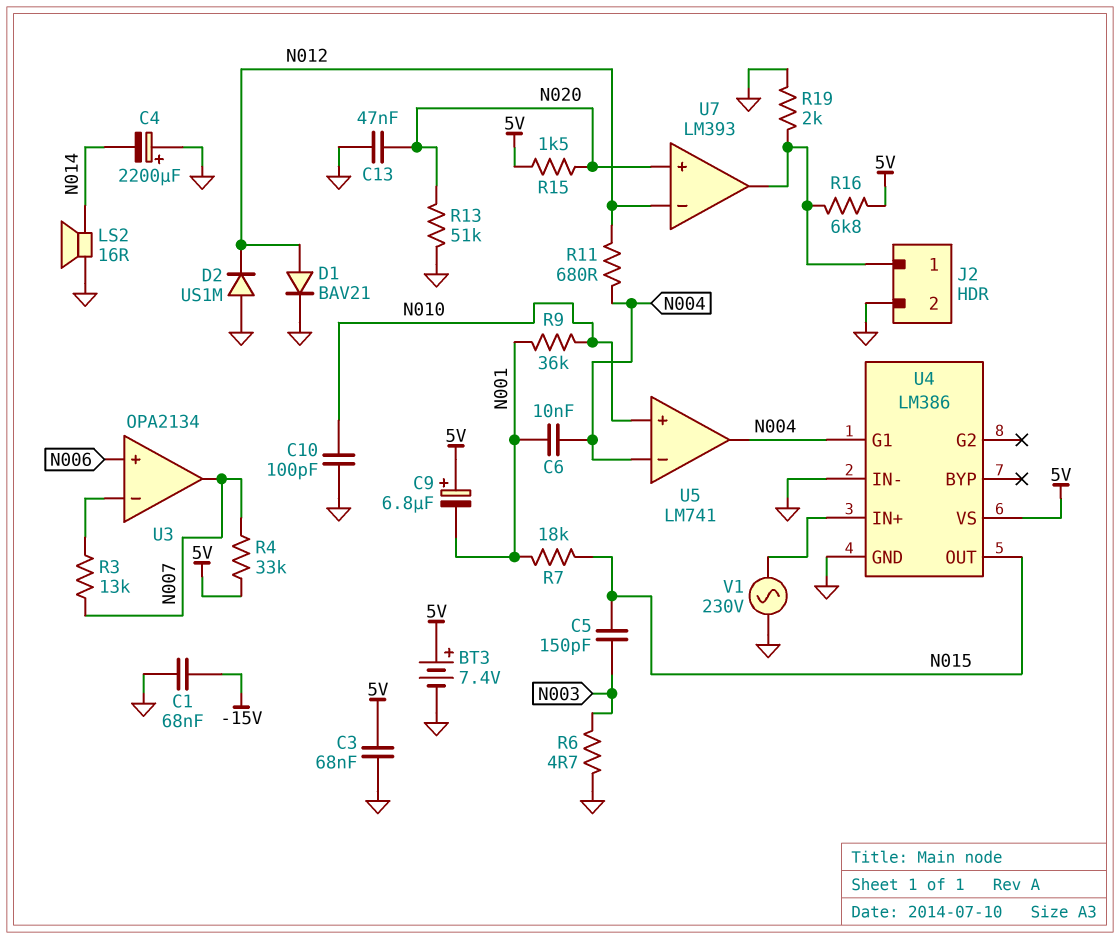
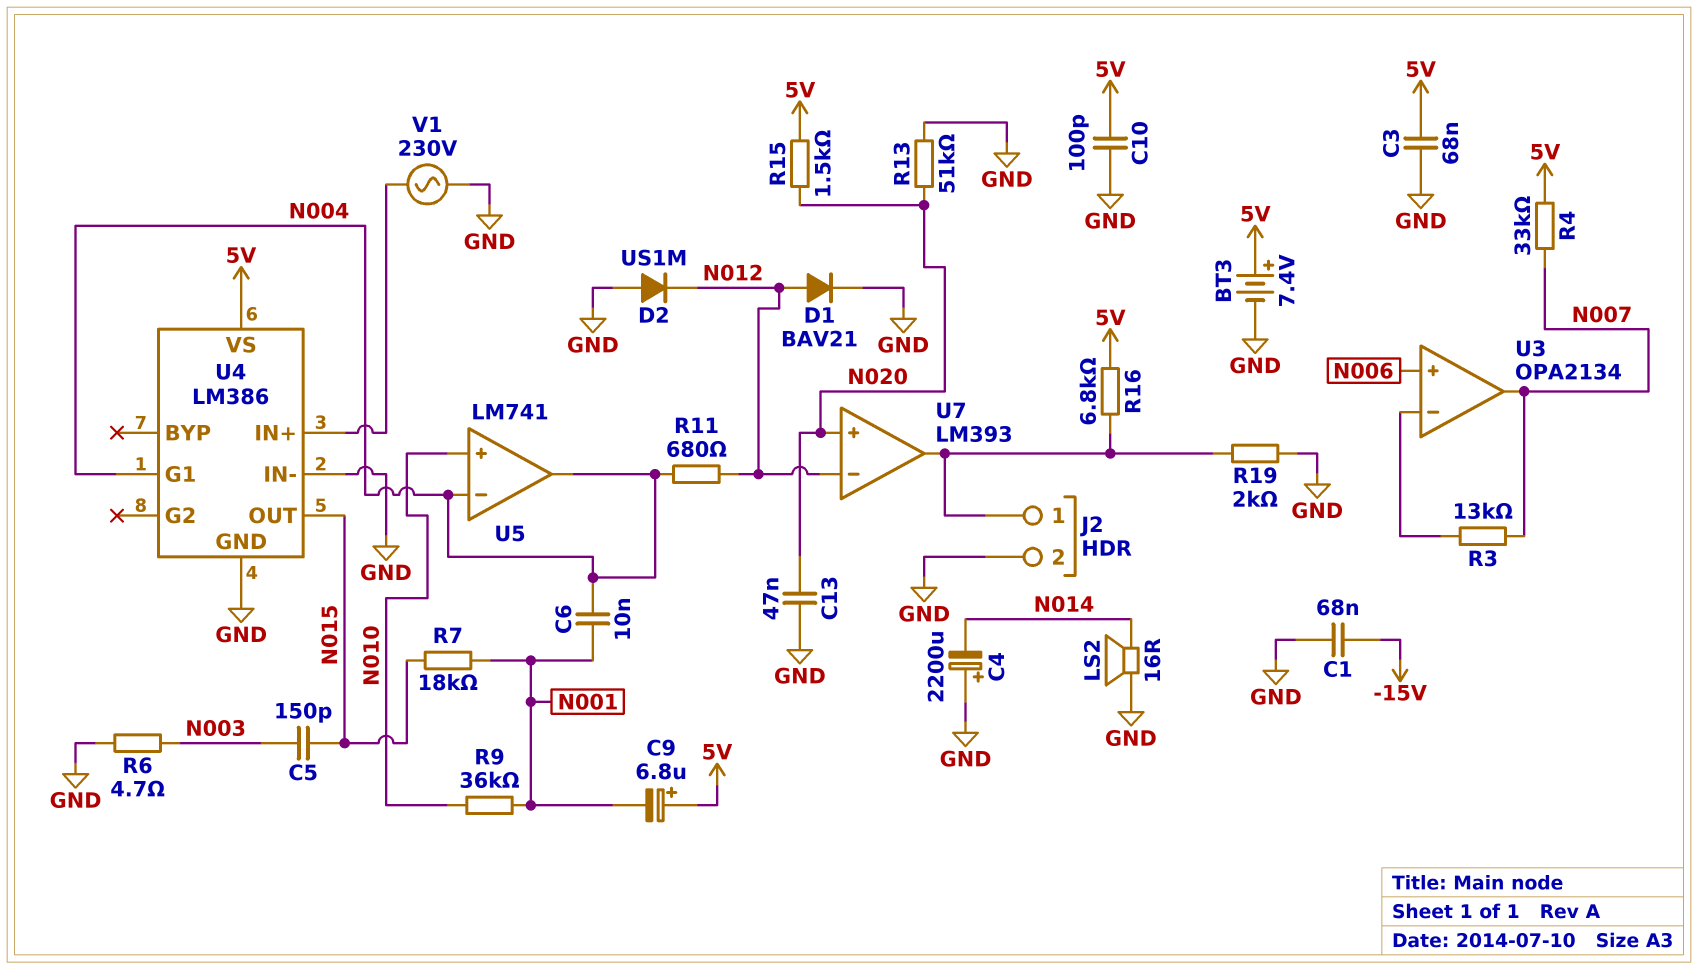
C10: 100pF (GND, N010) -> 100pF (5V, GND)

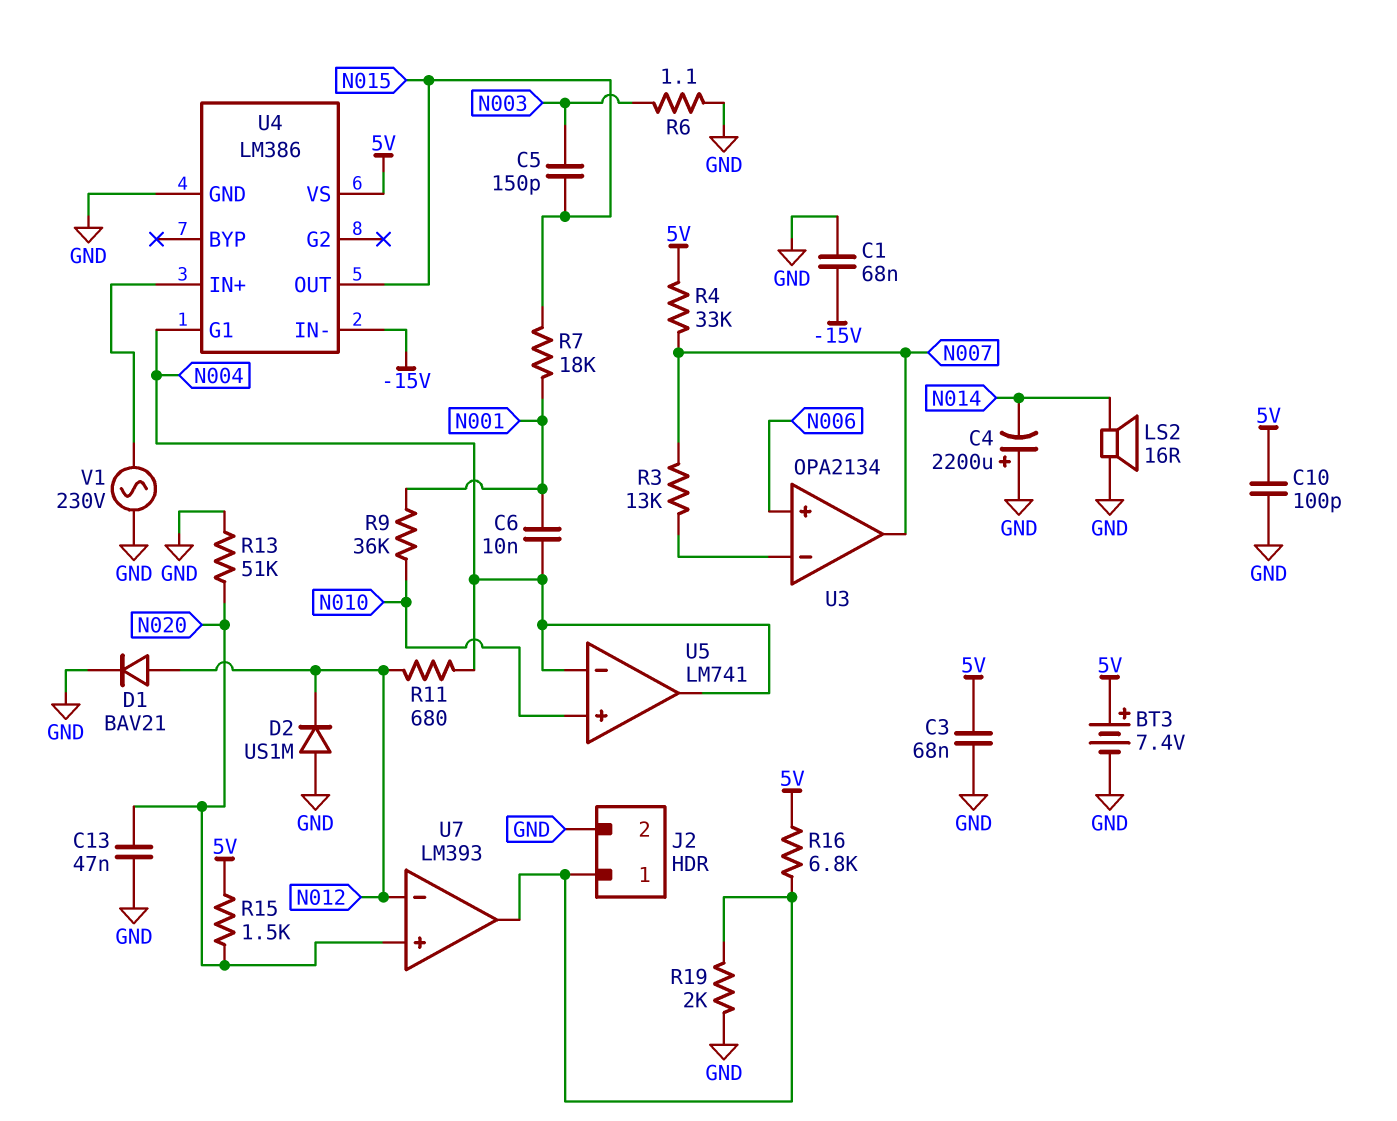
C9: 6.8uF (plus 5V, minus N001) -> none
R6: 4.7 (GND, N003) -> 1.1 (GND, N003)
U4 pin IN-: GND -> -15V

